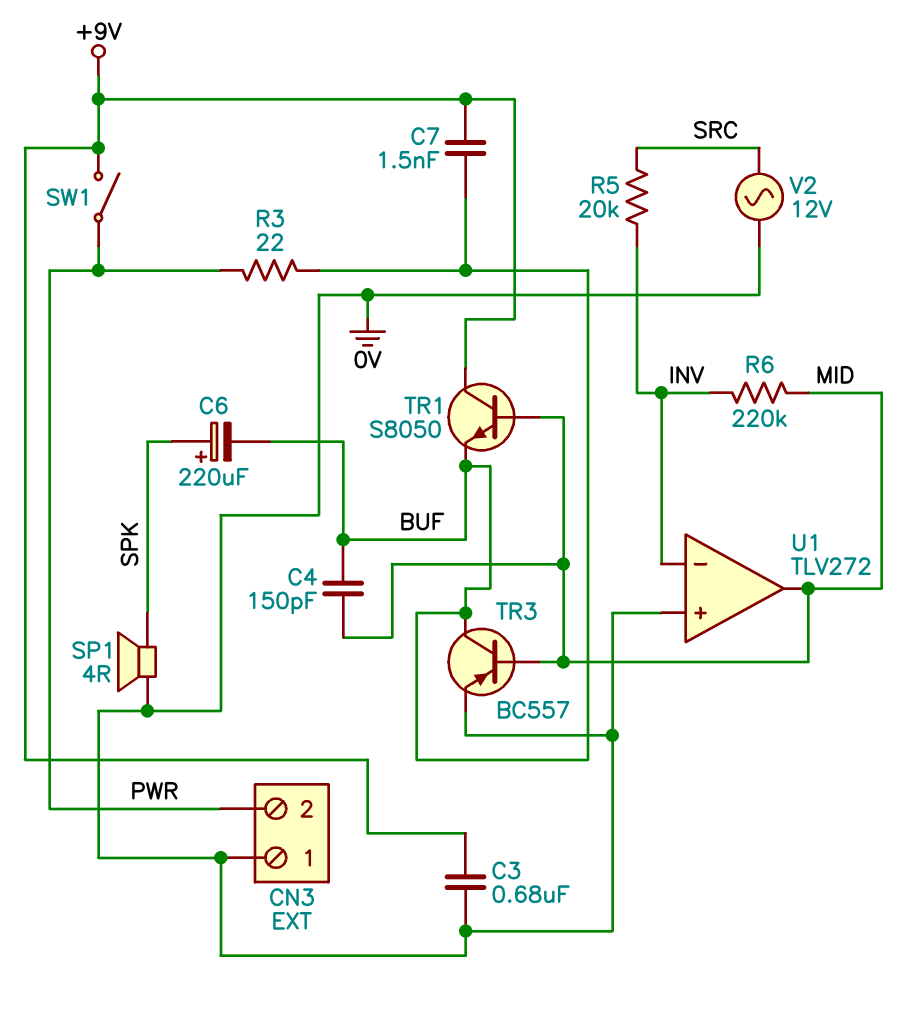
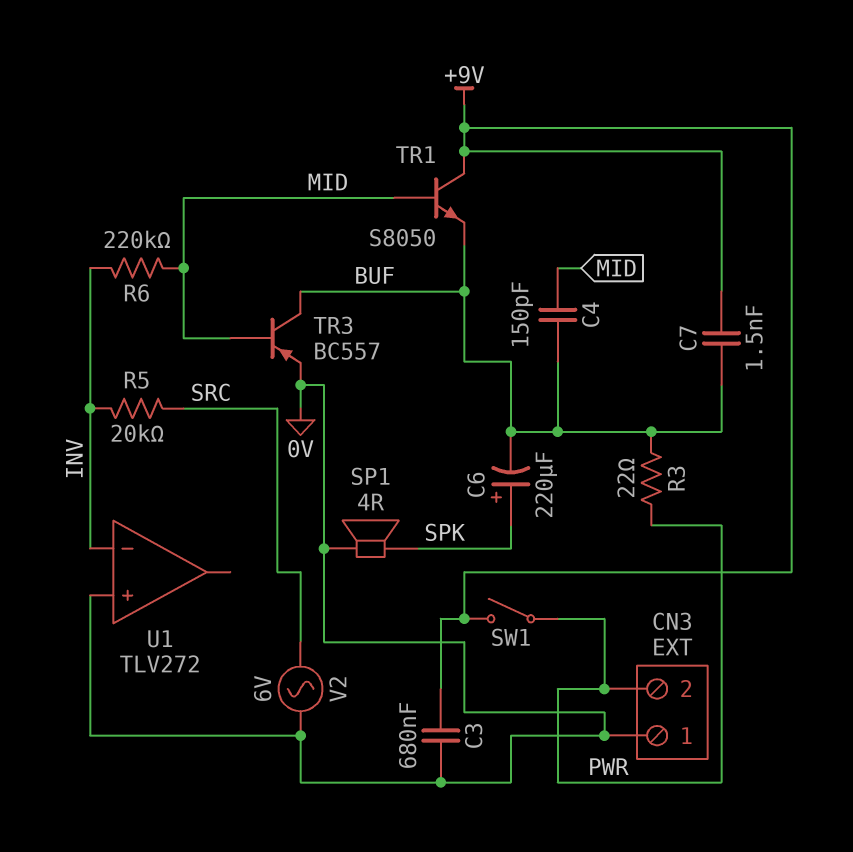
U1 pin out: MID -> none
V2: AC 12V (0V, SRC) -> AC 6V (0V, SRC)

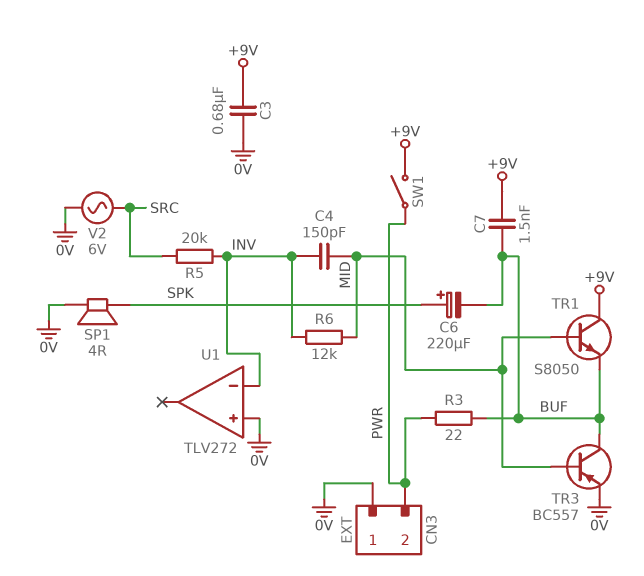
C4: 150pF (BUF, MID) -> 150pF (INV, MID)
R6: 220k (INV, MID) -> 12k (INV, MID)

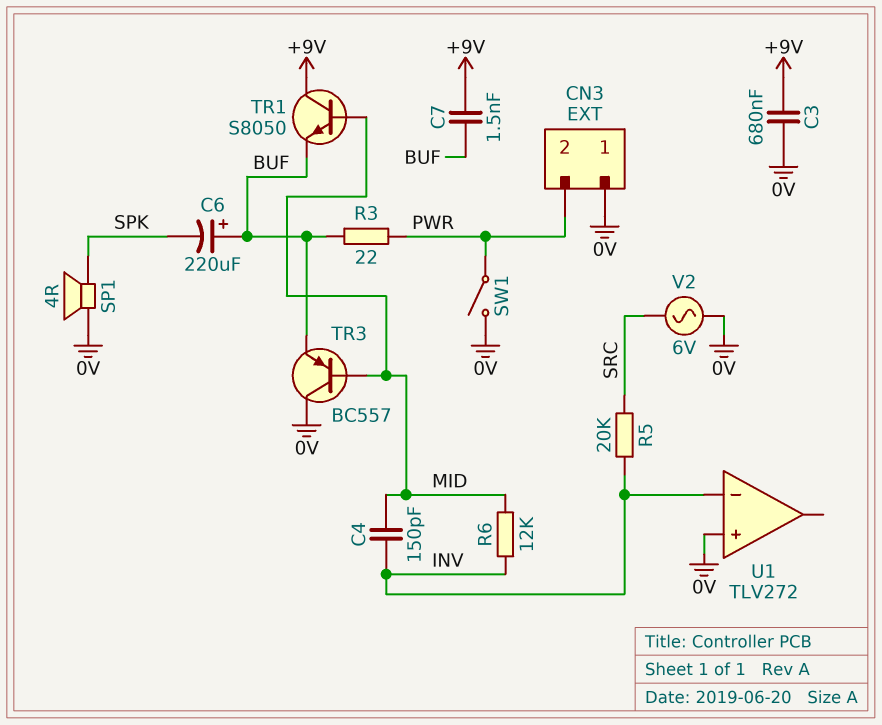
C6: 220uF (plus SPK, minus BUF) -> 220uF (plus BUF, minus SPK)
SW1: switch (+9V, PWR) -> switch (0V, PWR)
TR3: PNP BC557 (B MID, C BUF, E 0V) -> PNP BC557 (B MID, C 0V, E BUF)

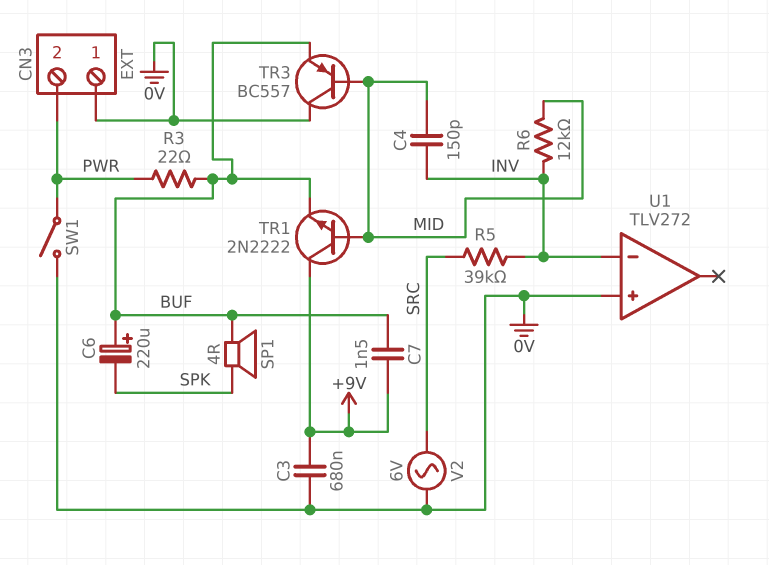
R5: 20k (INV, SRC) -> 39k (INV, SRC)
SP1: speaker 4R (0V, SPK) -> speaker 4R (BUF, SPK)
TR1: NPN S8050 (B MID, C +9V, E BUF) -> NPN 2N2222 (B MID, C +9V, E BUF)

